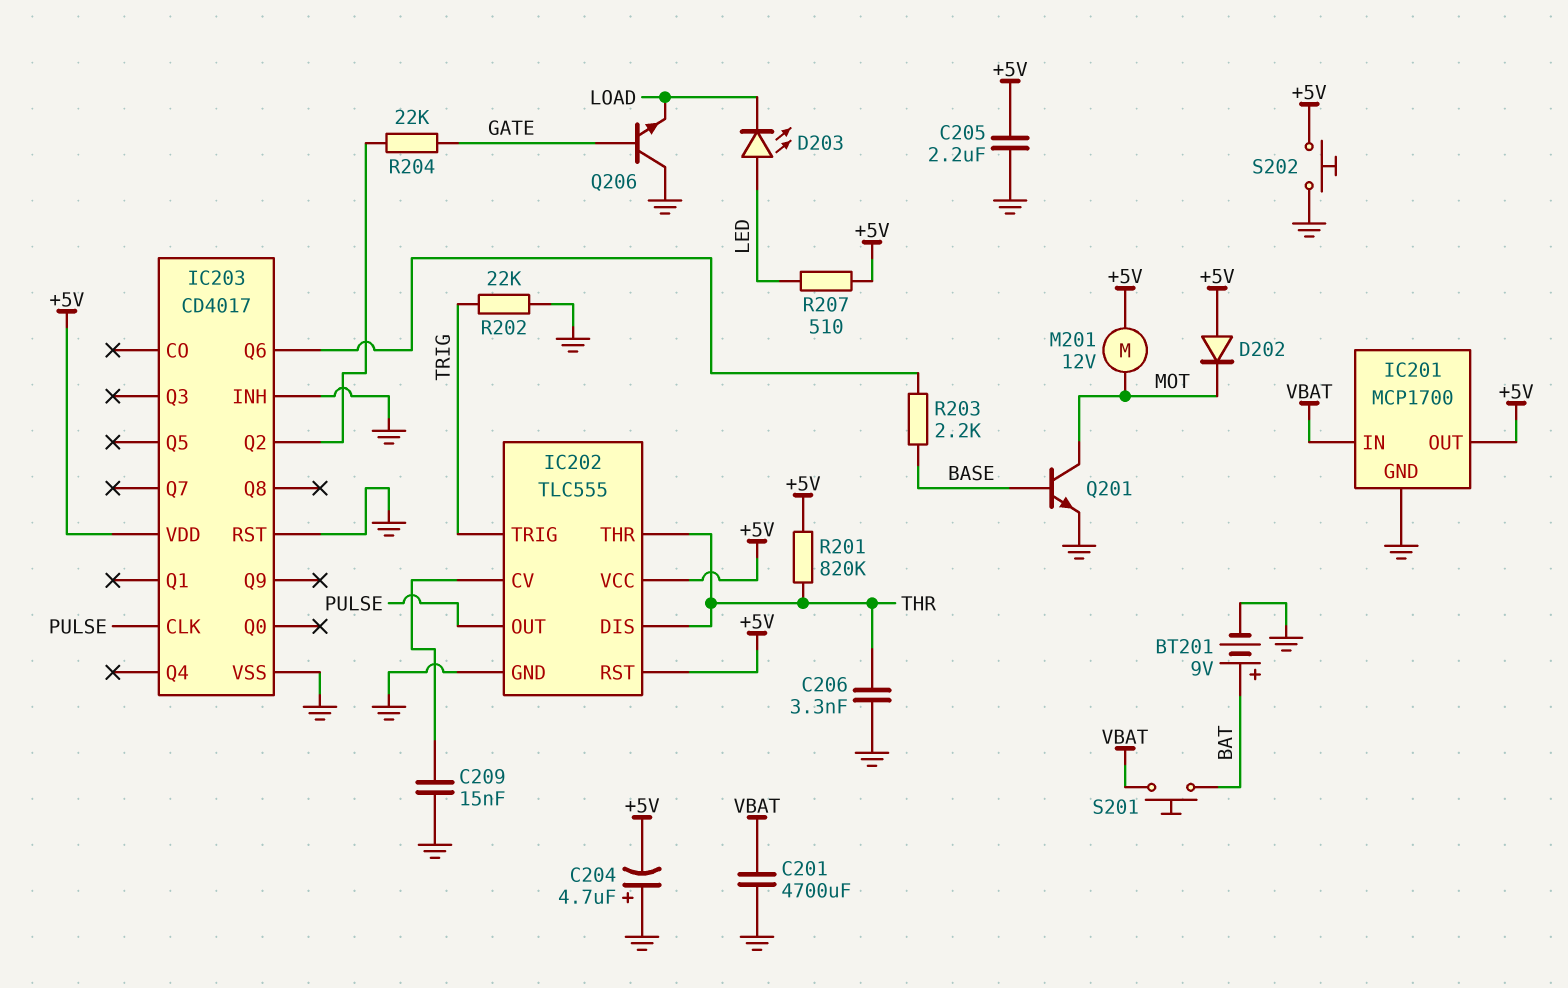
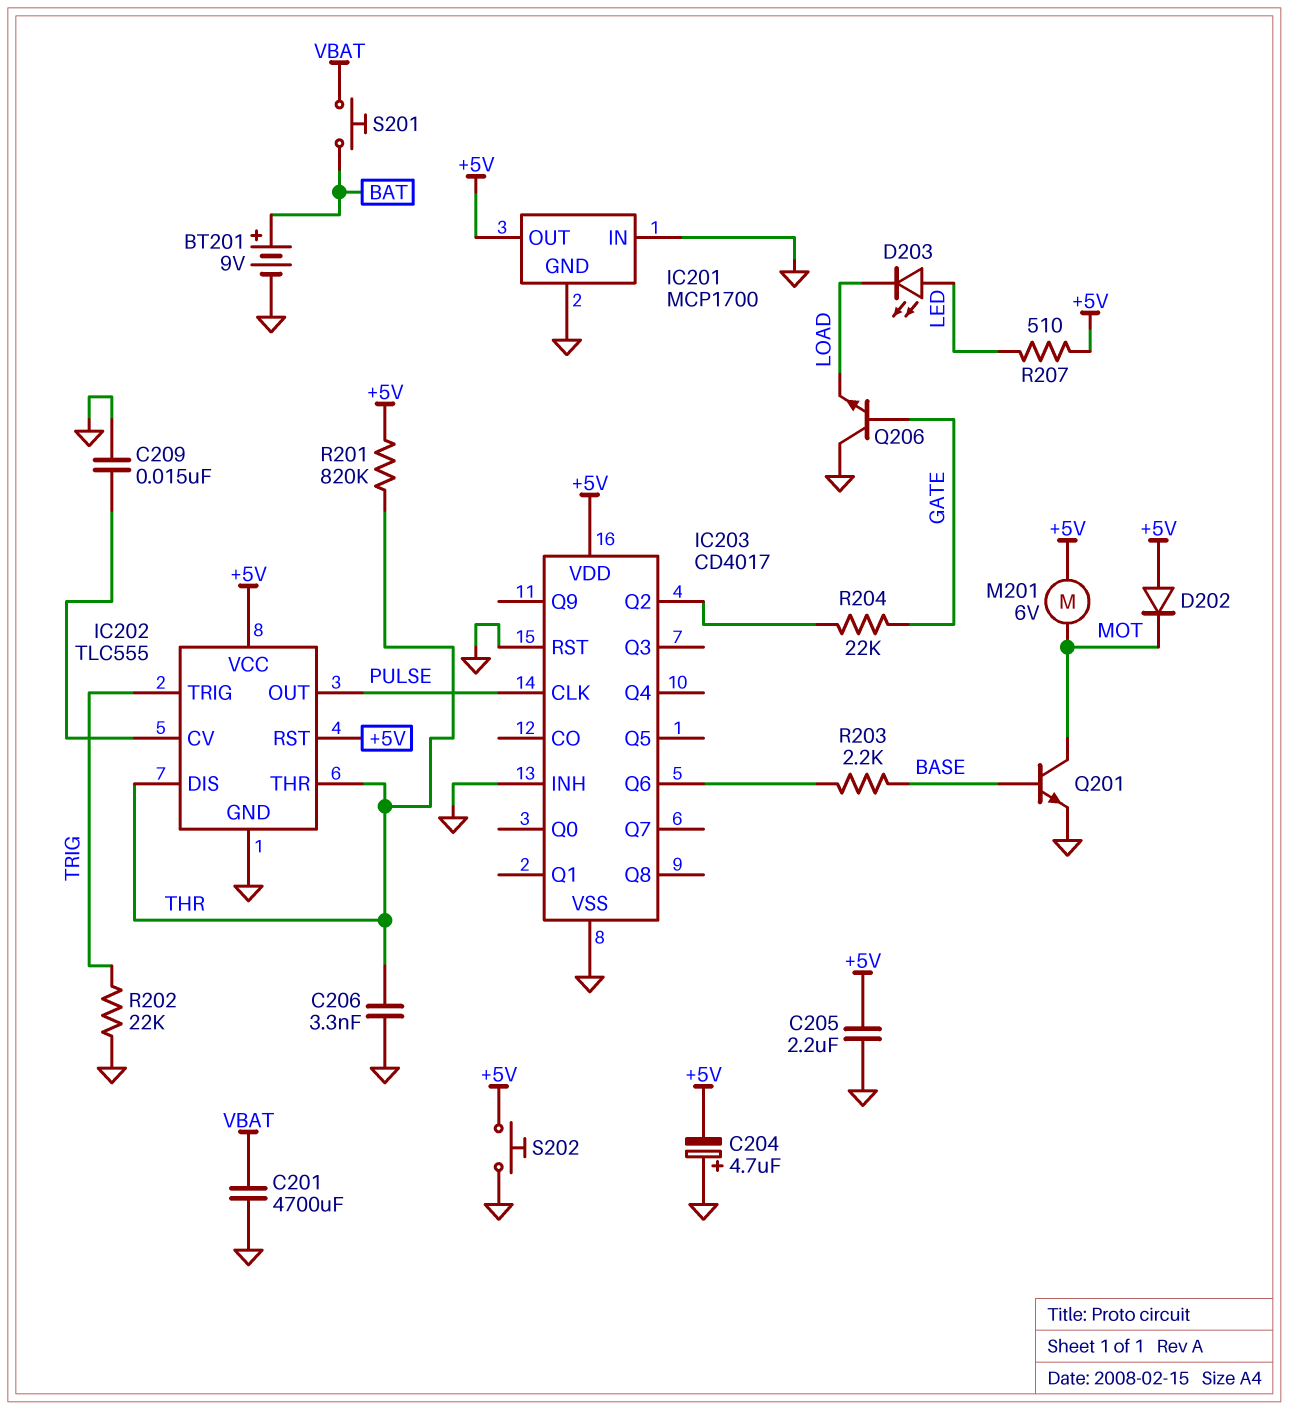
IC201 pin IN: VBAT -> GND
M201: motor 12V (+5V, MOT) -> motor 6V (+5V, MOT)

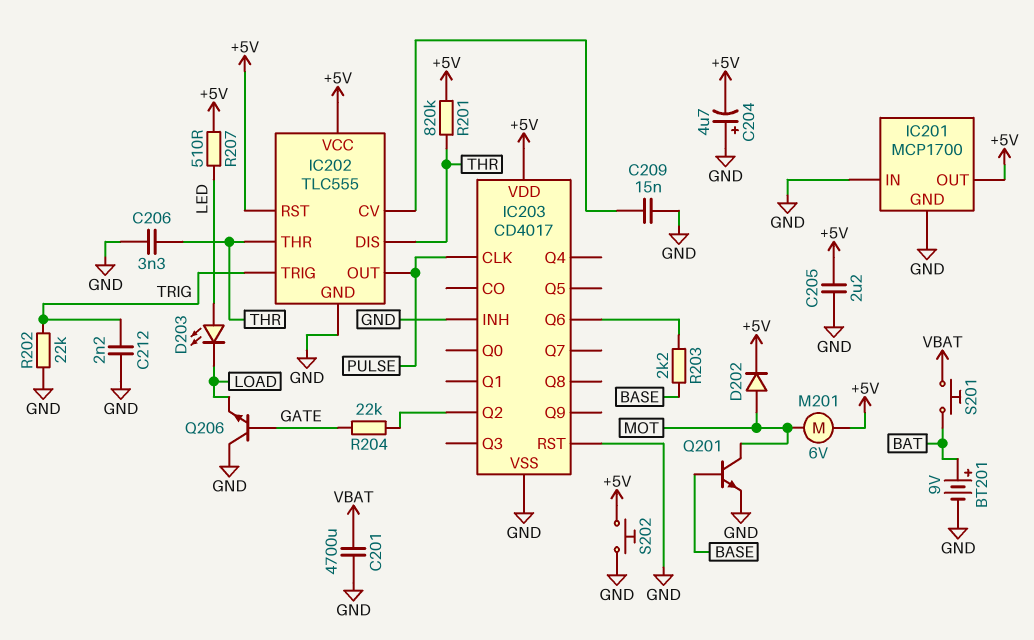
C212: none -> 2.2nF (GND, TRIG)
D202: diode (A +5V, K MOT) -> diode (A MOT, K +5V)

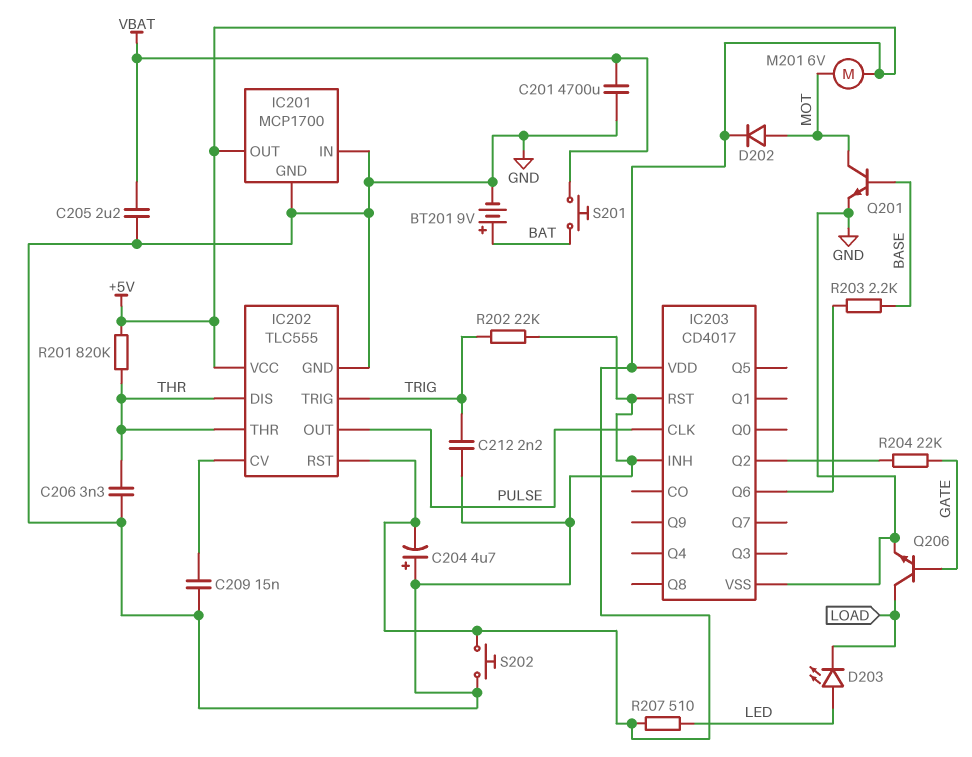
C205: 2.2uF (+5V, GND) -> 2.2uF (GND, VBAT)
Q206: NPN (B GATE, C GND, E LOAD) -> NPN (B GATE, C LOAD, E GND)

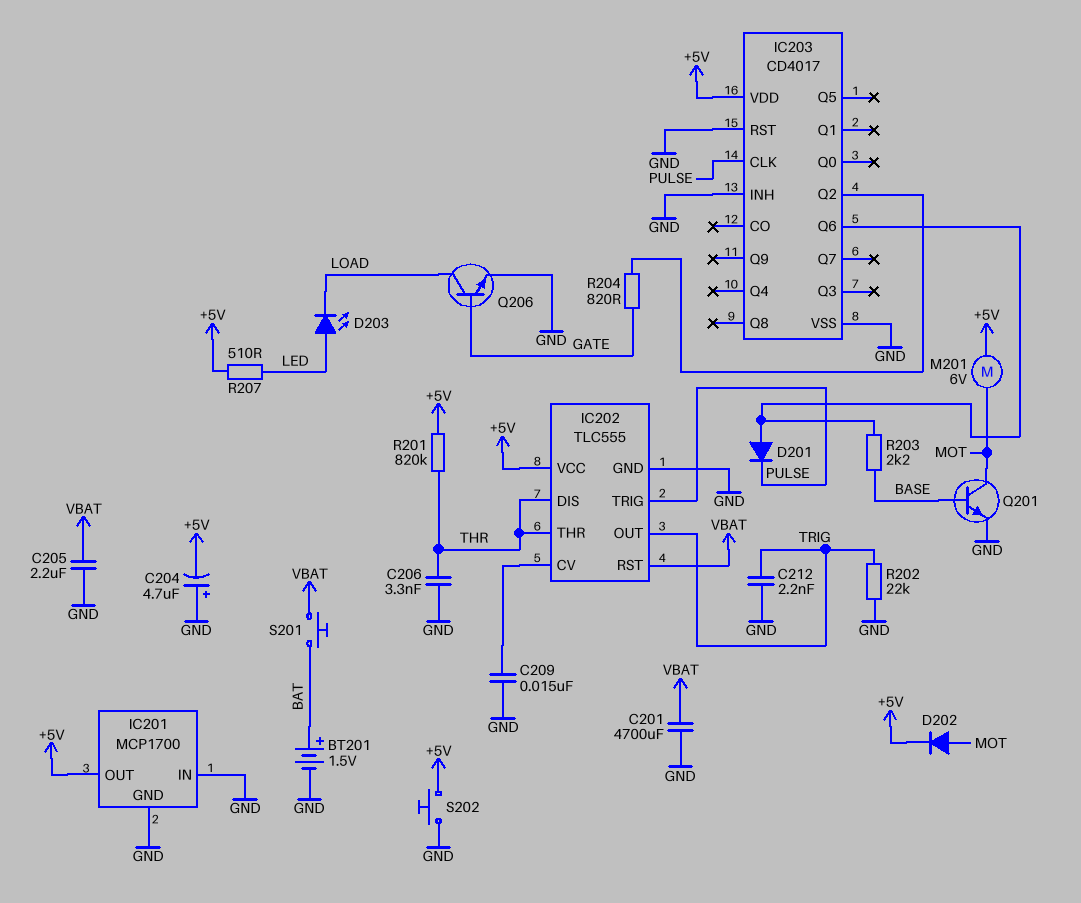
BT201: 9V (plus BAT, minus GND) -> 1.5V (plus BAT, minus GND)
D201: none -> diode (A IC203/Q6, K PULSE)
IC202 pin OUT: PULSE -> TRIG
IC202 pin RST: +5V -> VBAT
IC202 pin TRIG: TRIG -> PULSE
R204: 22k (GATE, IC203/Q2) -> 820 (GATE, IC203/Q2)

